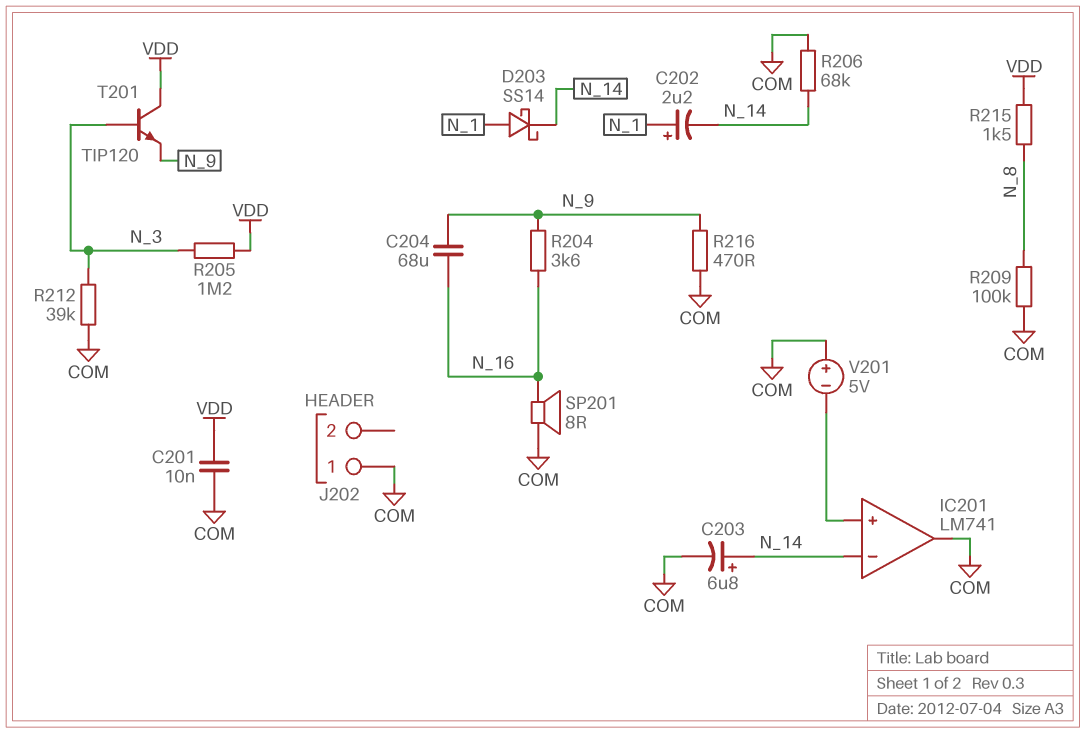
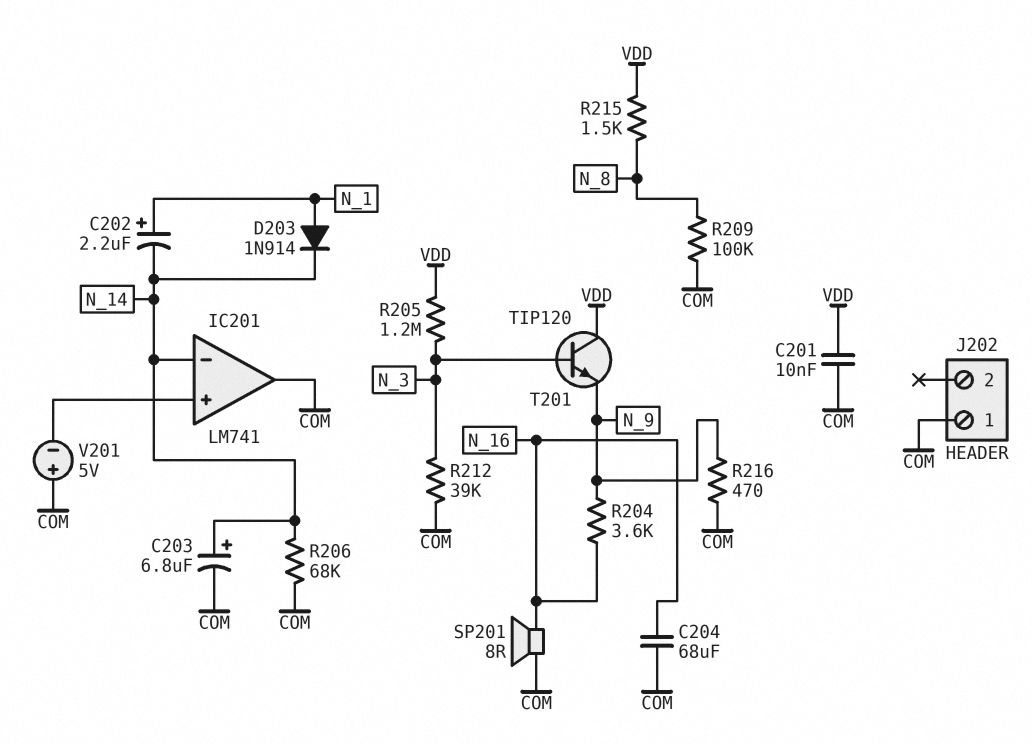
C204: 68uF (N_9, N_16) -> 68uF (COM, N_16)
D203: schottky SS14 (A N_1, K N_14) -> diode 1N914 (A N_1, K N_14)

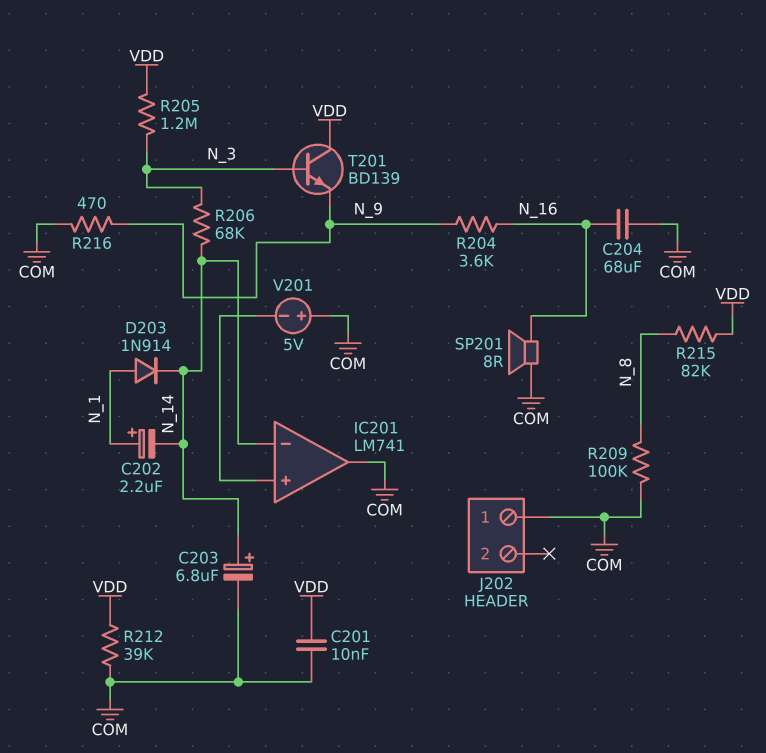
R206: 68k (COM, N_14) -> 68k (N_3, N_14)
R212: 39k (COM, N_3) -> 39k (COM, VDD)
R215: 1.5k (N_8, VDD) -> 82k (N_8, VDD)
T201: NPN TIP120 (B N_3, C VDD, E N_9) -> NPN BD139 (B N_3, C VDD, E N_9)

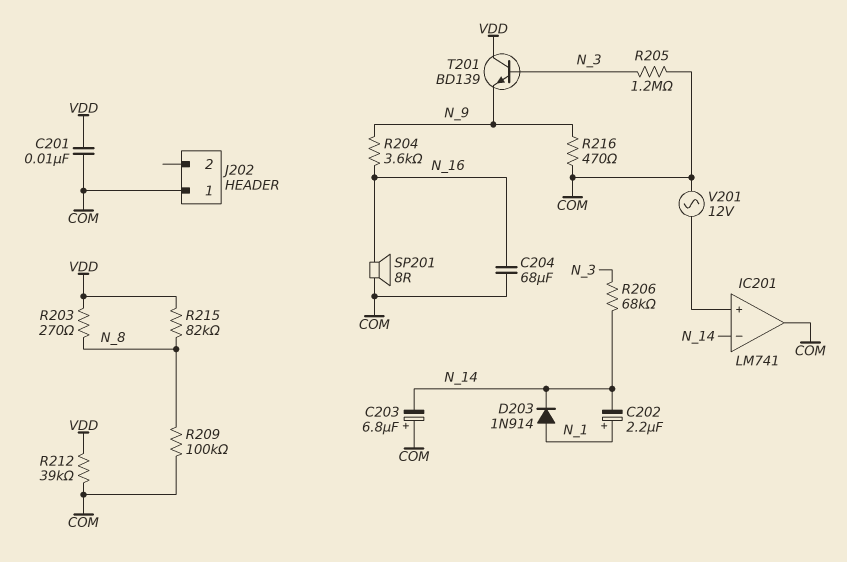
C203: 6.8uF (plus N_14, minus COM) -> 6.8uF (plus COM, minus N_14)
R203: none -> 270 (N_8, VDD)
R205: 1.2M (N_3, VDD) -> 1.2M (COM, N_3)
V201: 5V (plus COM, minus IC201/in+) -> AC 12V (COM, IC201/in+)

